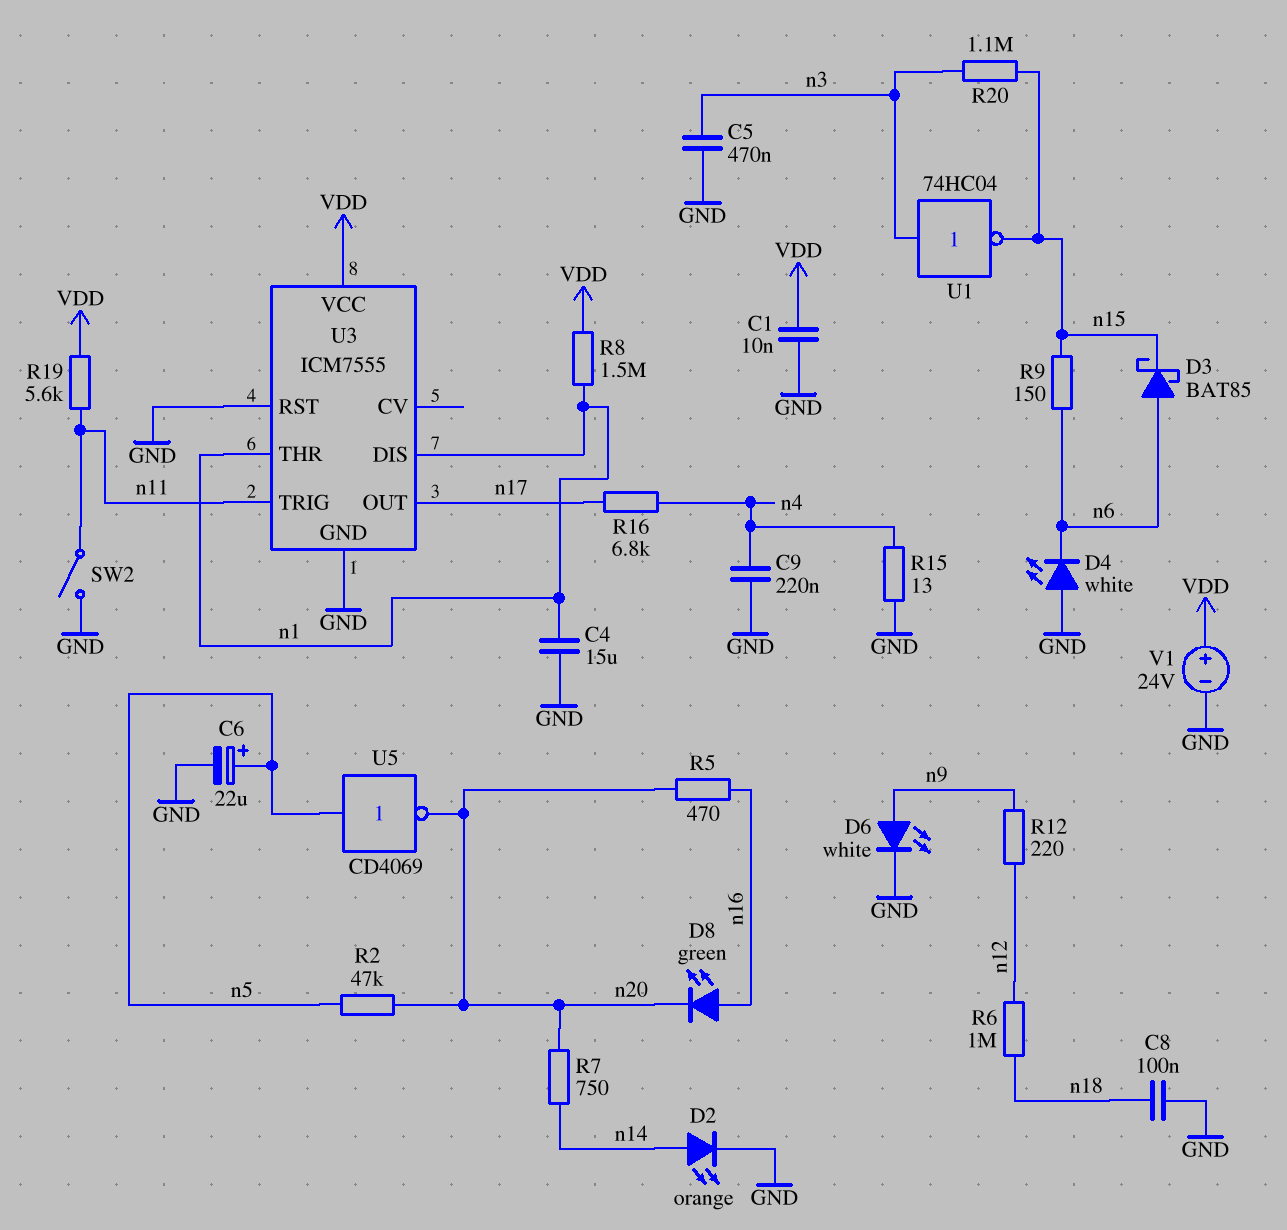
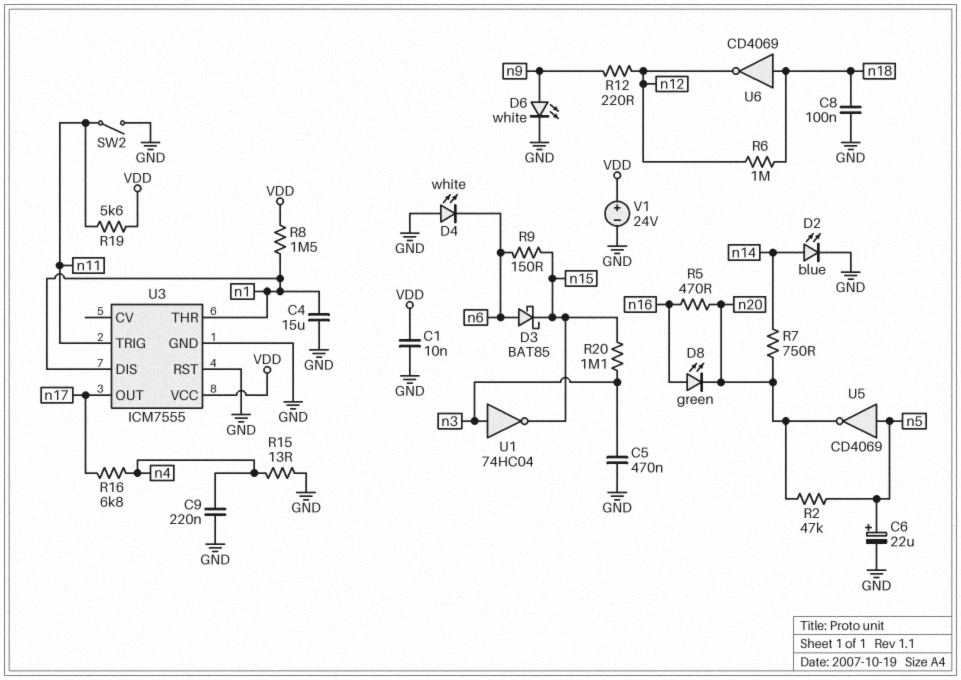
D2: LED orange (A n14, K GND) -> LED blue (A n14, K GND)
U6: none -> NOT CD4069 (in n18, out n12)

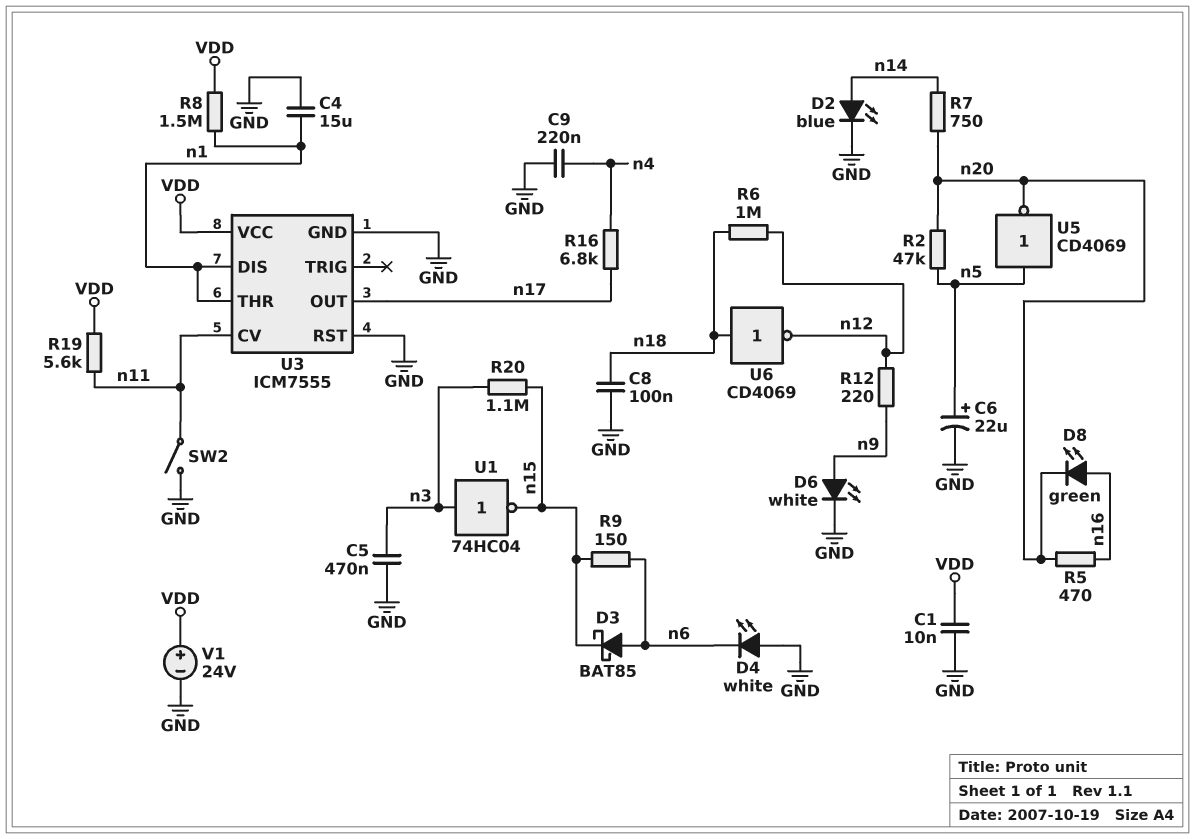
R15: 13 (GND, n4) -> none
U3 pin CV: none -> n11
U3 pin TRIG: n11 -> none

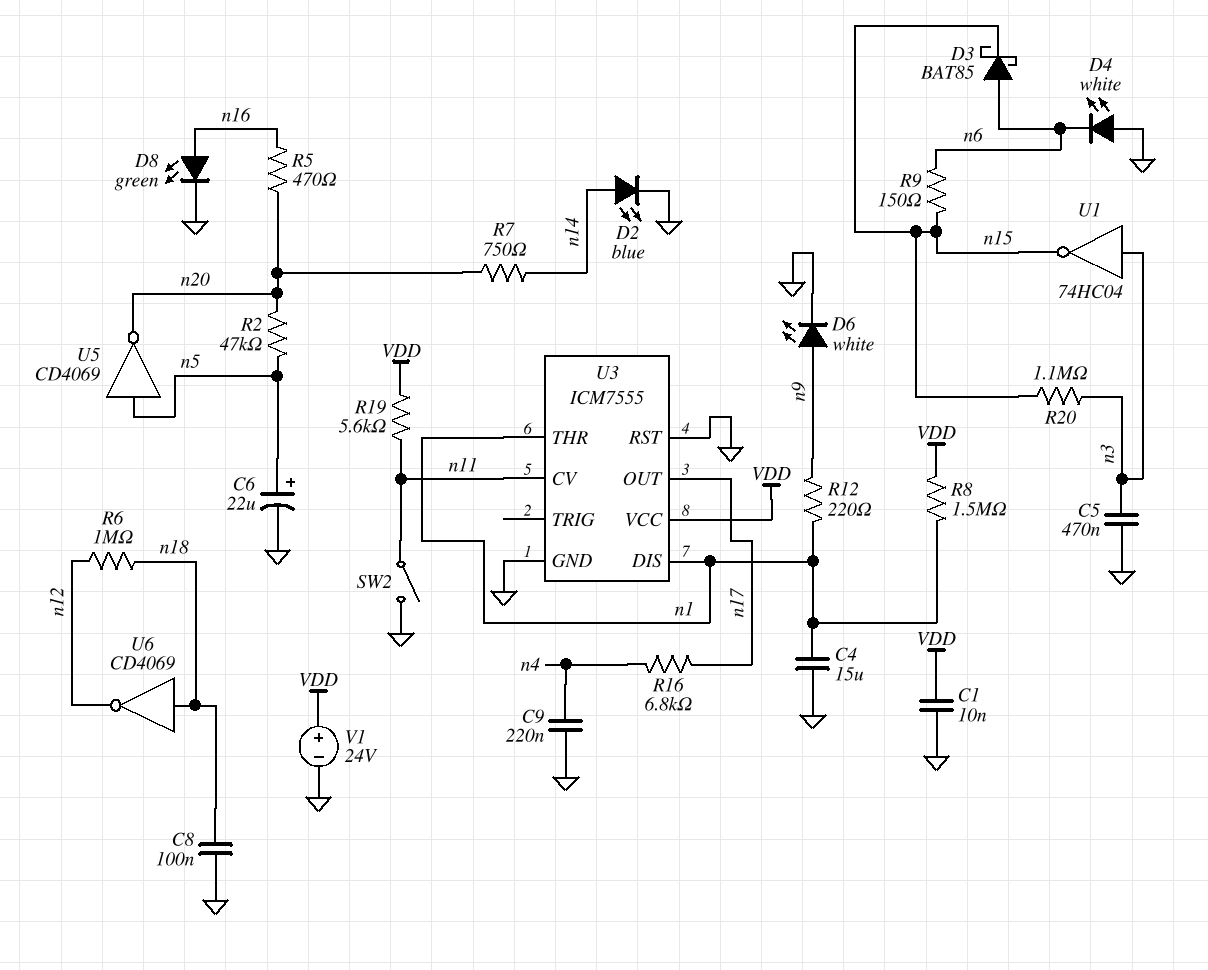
D8: LED green (A n16, K n20) -> LED green (A n16, K GND)
R12: 220 (n9, n12) -> 220 (n1, n9)

